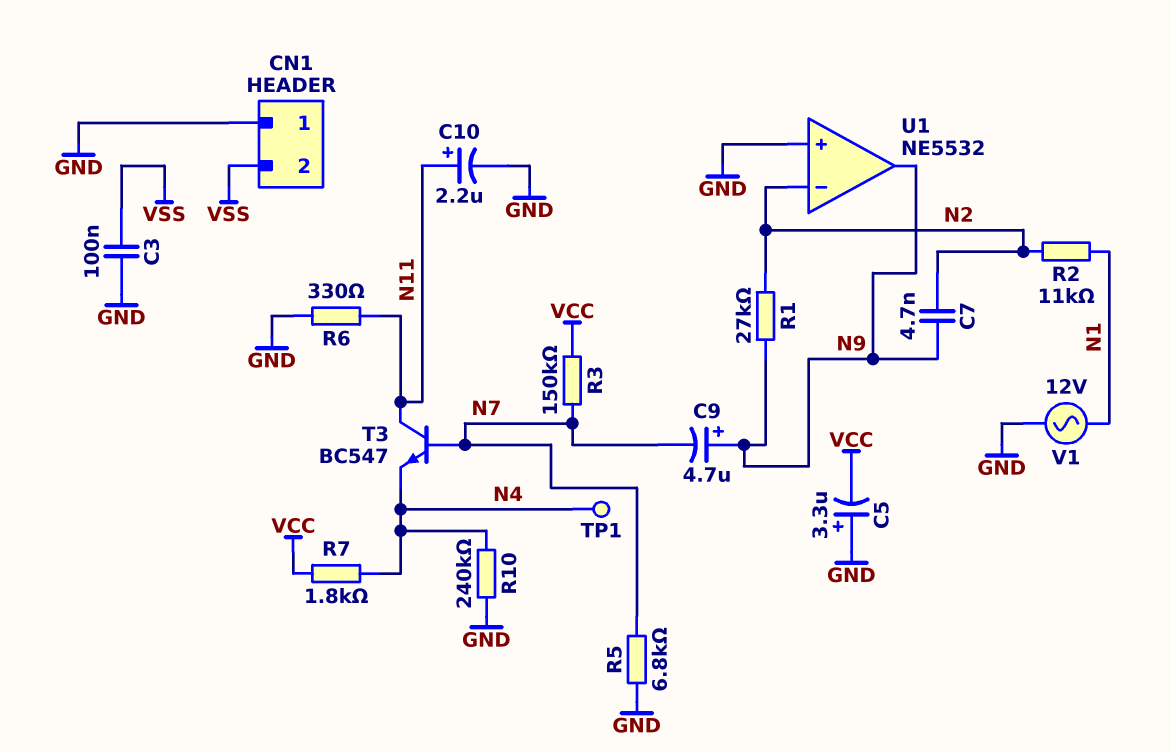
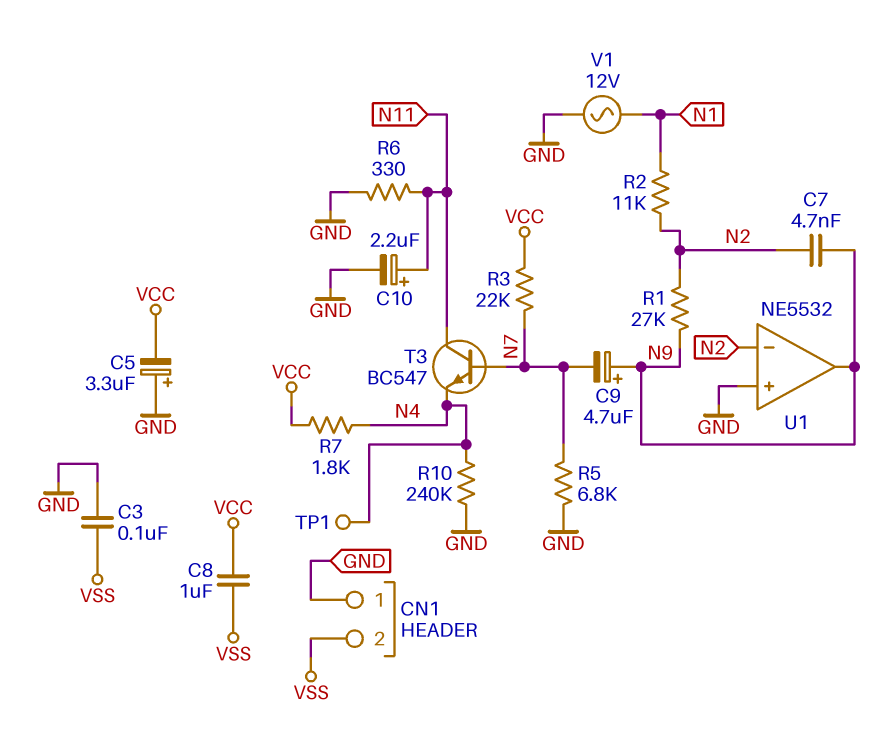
C8: none -> 1uF (VCC, VSS)
R3: 150k (N7, VCC) -> 22k (N7, VCC)

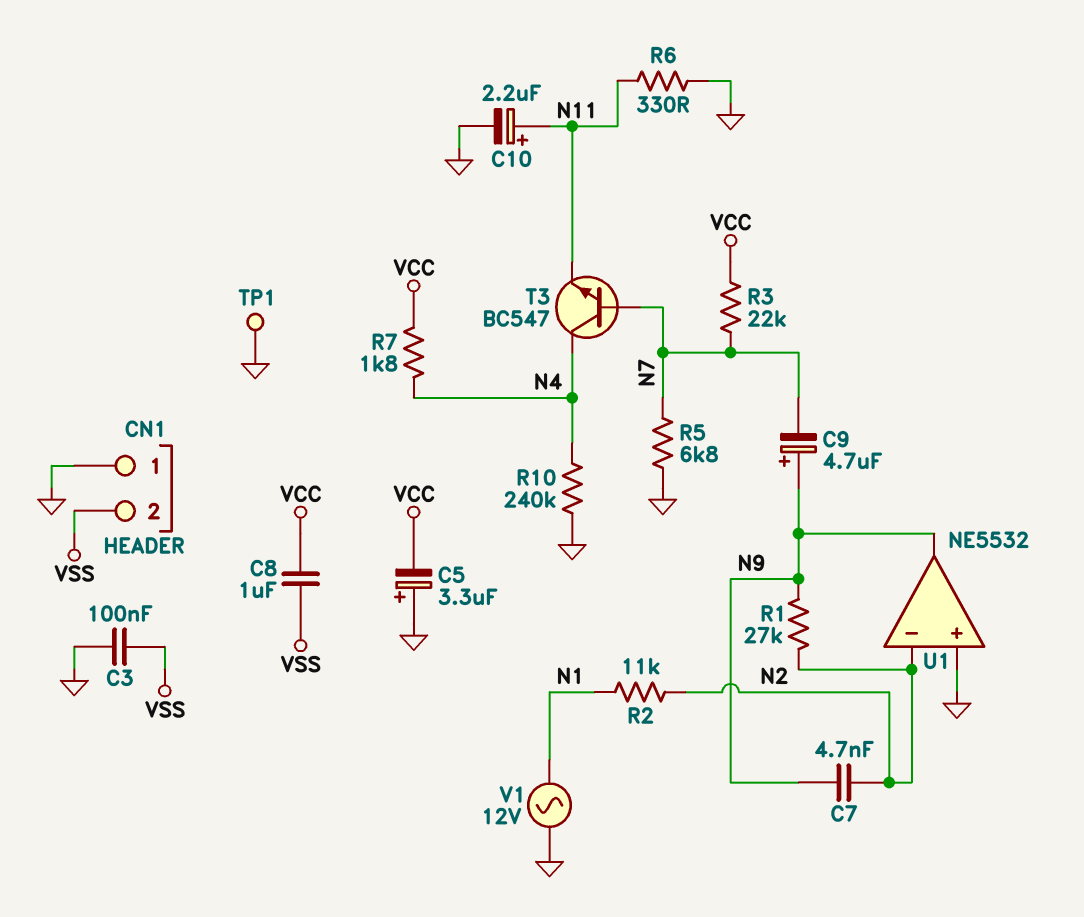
T3: NPN BC547 (B N7, C N11, E N4) -> NPN BC547 (B N7, C N4, E N11)
TP1: test point (N4) -> test point (GND)

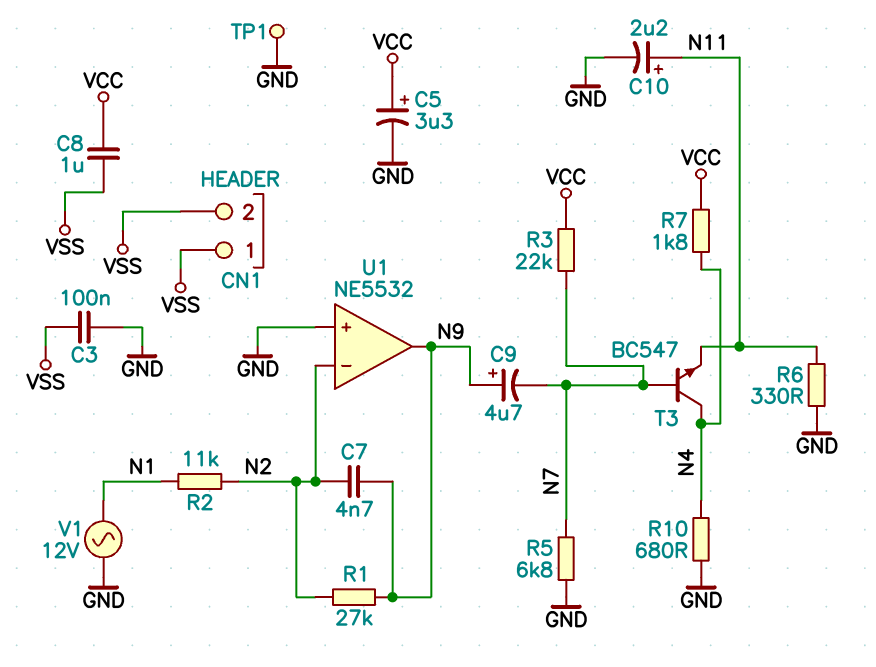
C5: 3.3uF (plus GND, minus VCC) -> 3.3uF (plus VCC, minus GND)
CN1 pin 1: GND -> VSS
R10: 240k (GND, N4) -> 680 (GND, N4)

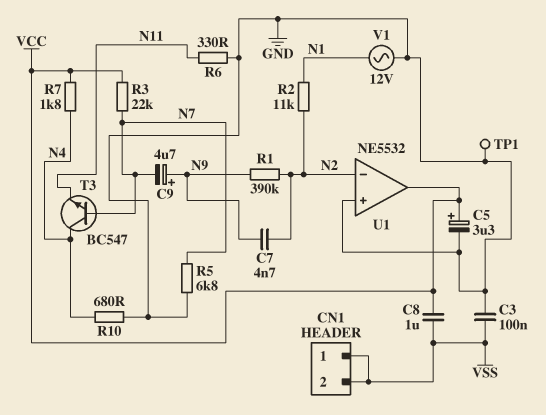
C10: 2.2uF (plus N11, minus GND) -> none
R1: 27k (N2, N9) -> 390k (N2, N9)
U1 pin out: N9 -> VCC

